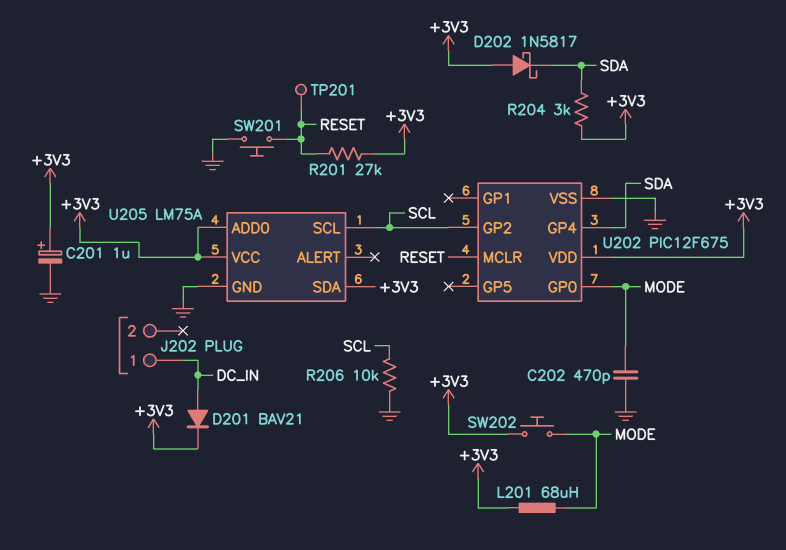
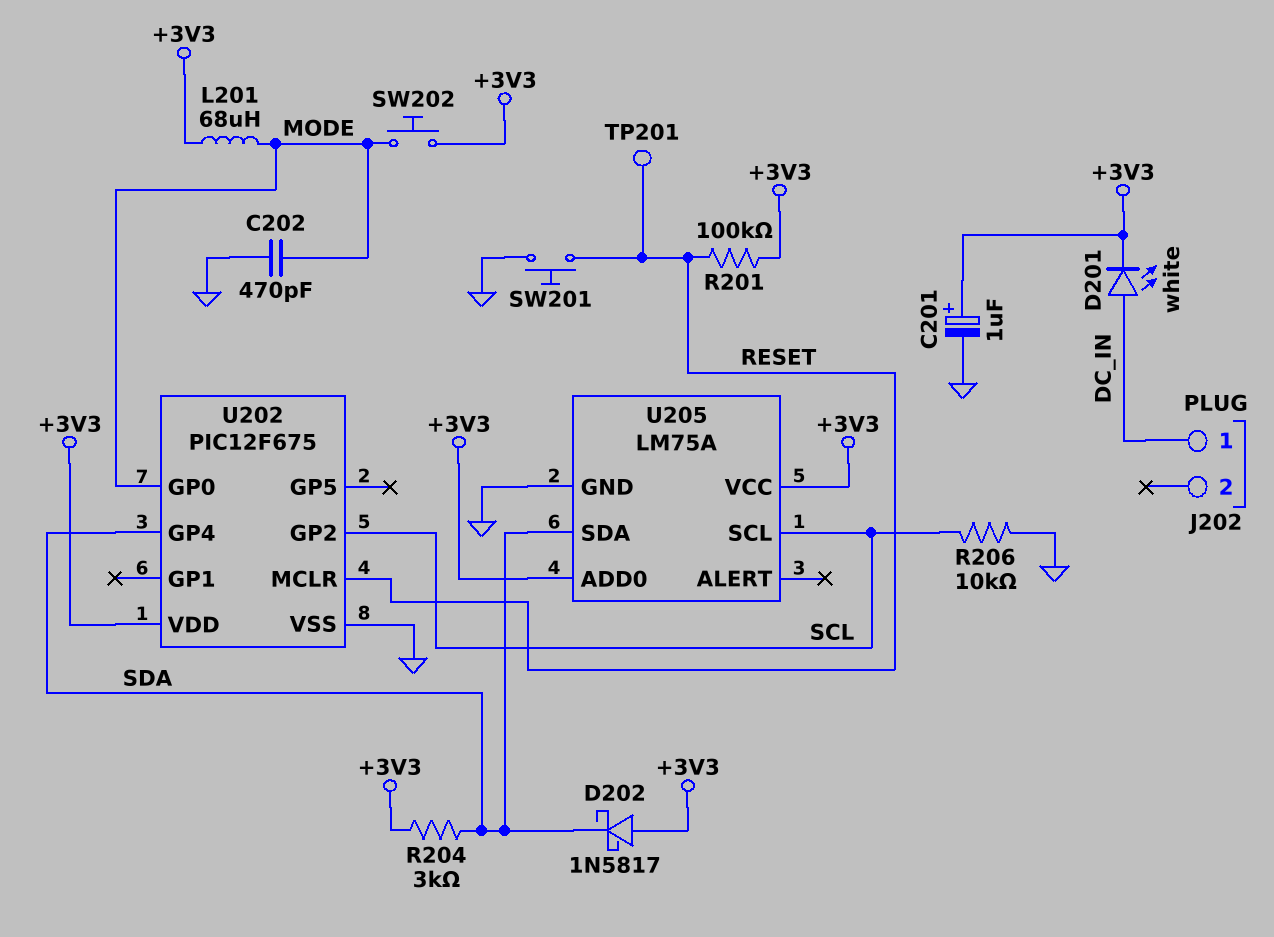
D201: diode BAV21 (A DC_IN, K +3V3) -> LED white (A DC_IN, K +3V3)
R201: 27k (+3V3, RESET) -> 100k (+3V3, RESET)
U205 pin SDA: +3V3 -> SDA

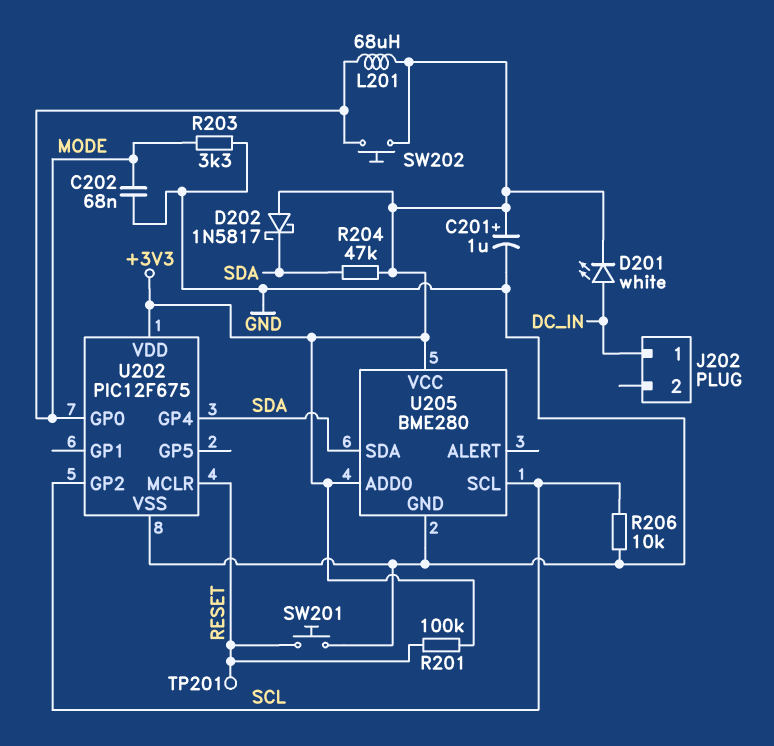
C202: 470pF (GND, MODE) -> 68nF (GND, MODE)
R203: none -> 3.3k (GND, MODE)
R204: 3k (+3V3, SDA) -> 47k (+3V3, SDA)
U205: LM75A -> BME280

